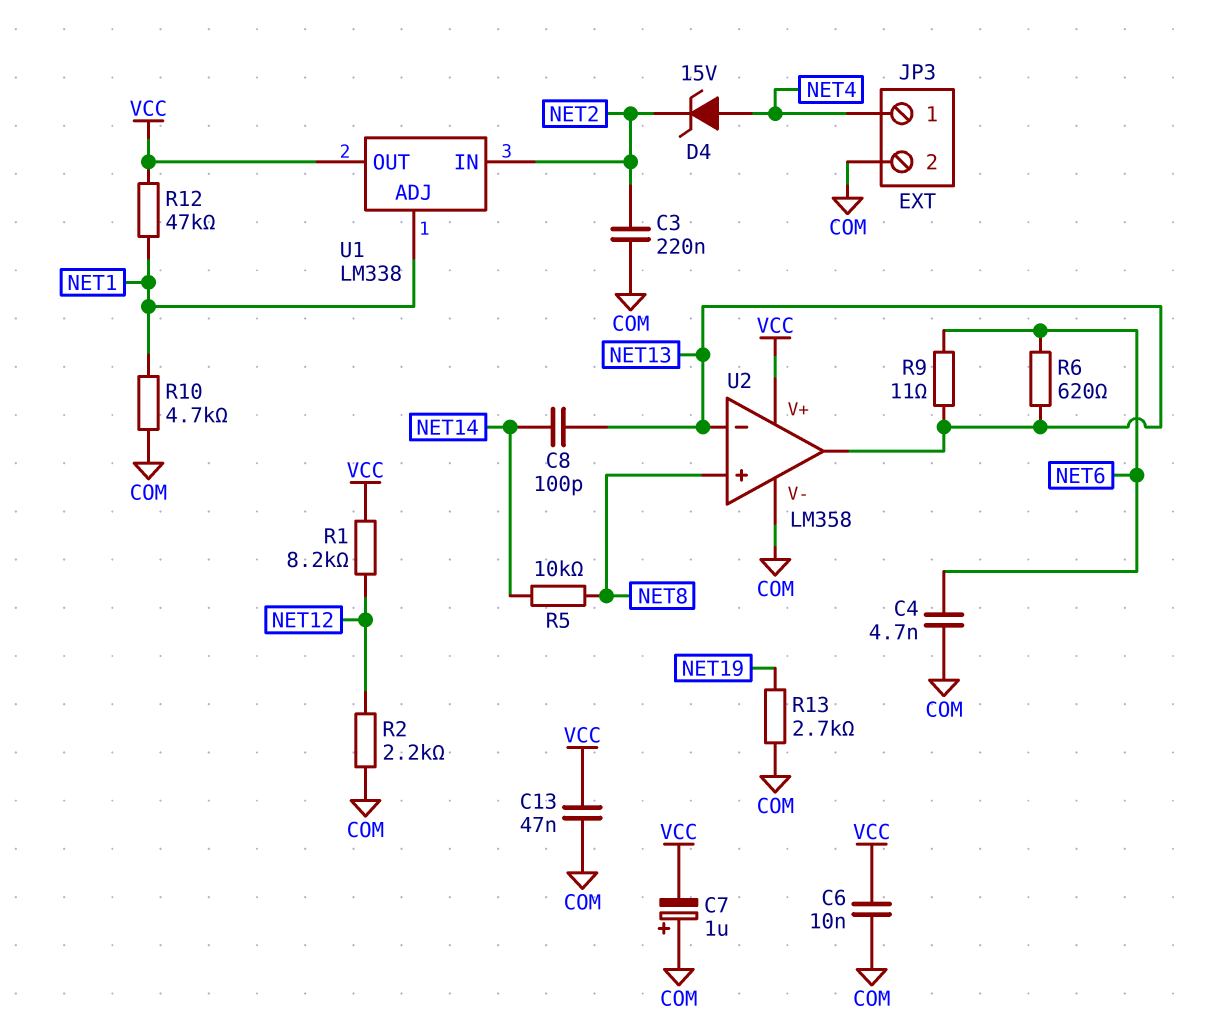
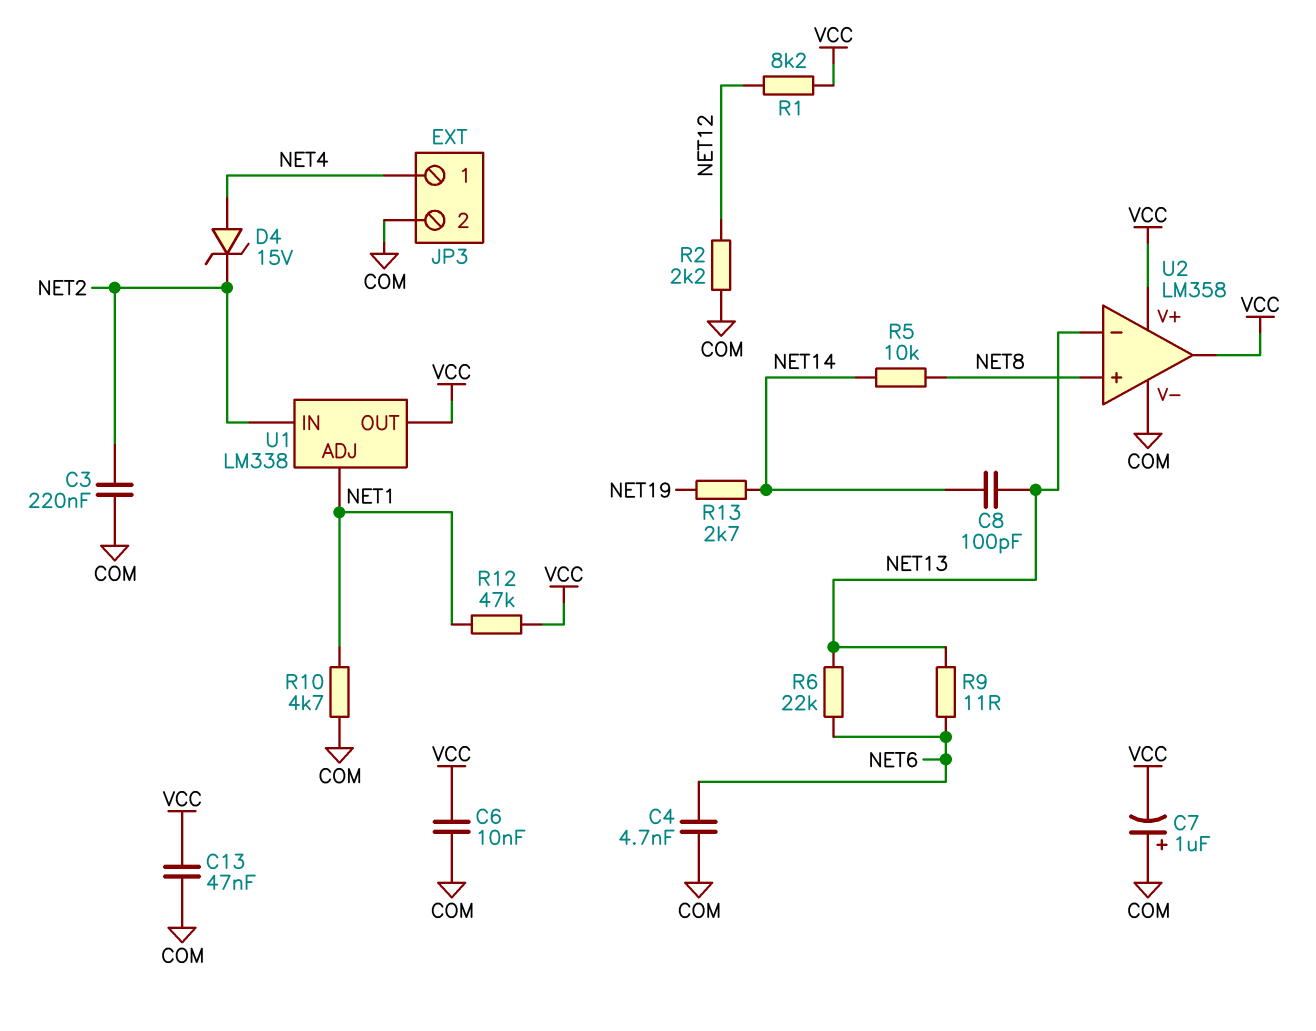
R6: 620 (NET6, NET13) -> 22k (NET6, NET13)
R13: 2.7k (COM, NET19) -> 2.7k (NET14, NET19)
U2 pin out: NET13 -> VCC

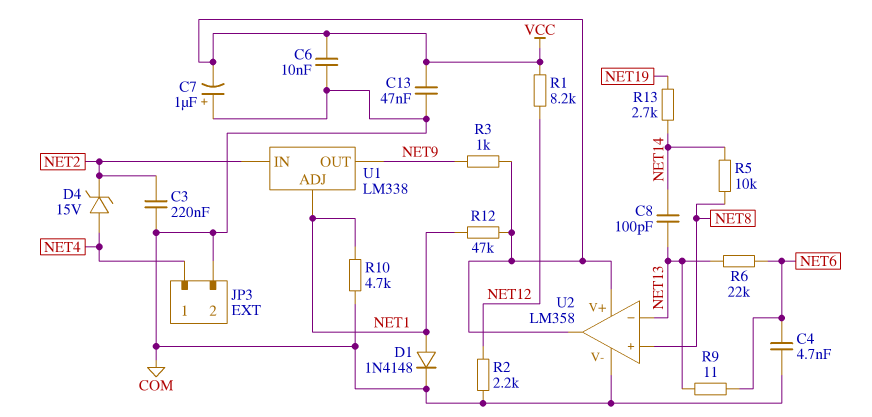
D1: none -> diode 1N4148 (A NET1, K COM)
R3: none -> 1k (NET9, VCC)
U1 pin OUT: VCC -> NET9

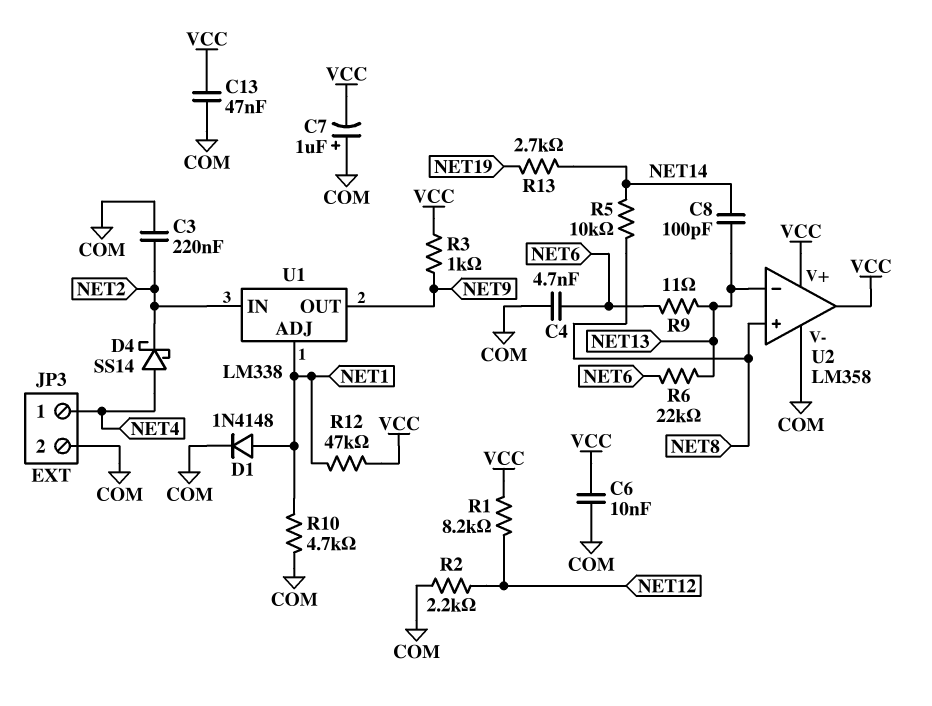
D4: zener 15V (A NET4, K NET2) -> schottky SS14 (A NET4, K NET2)

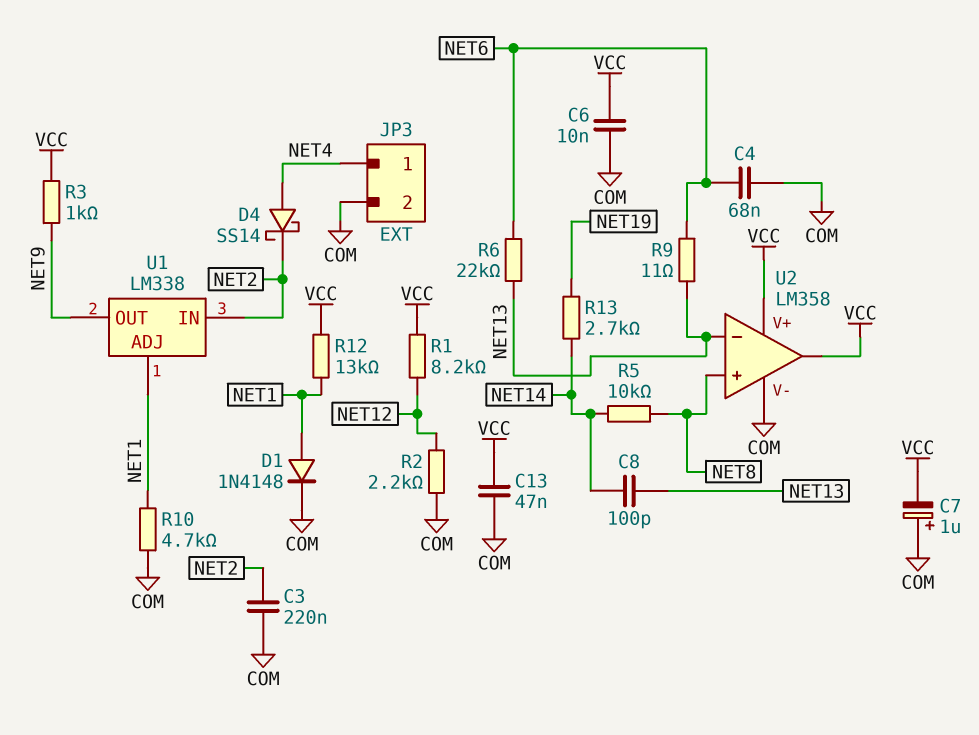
C4: 4.7nF (COM, NET6) -> 68nF (COM, NET6)
R12: 47k (NET1, VCC) -> 13k (NET1, VCC)

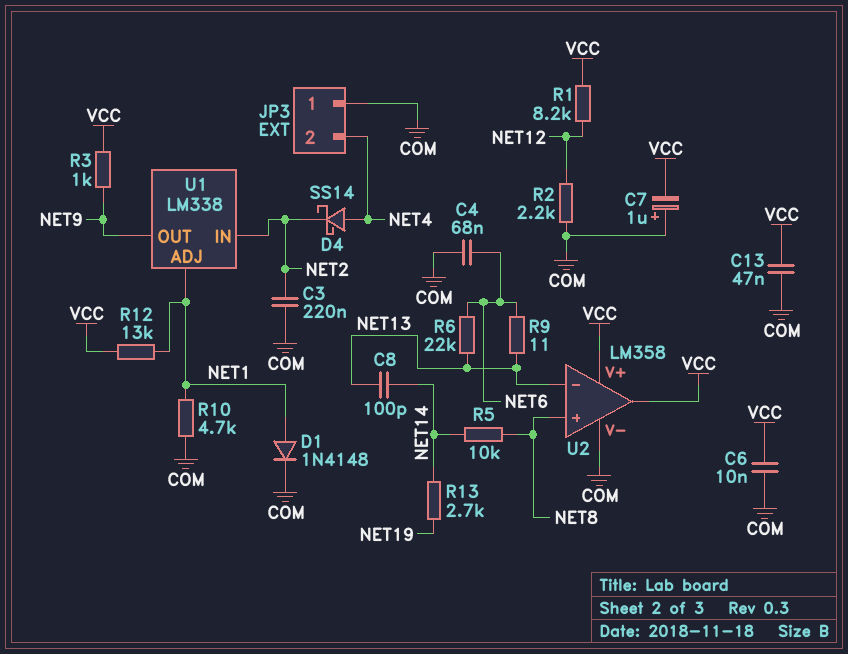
JP3 pin 1: NET4 -> COM
JP3 pin 2: COM -> NET4

